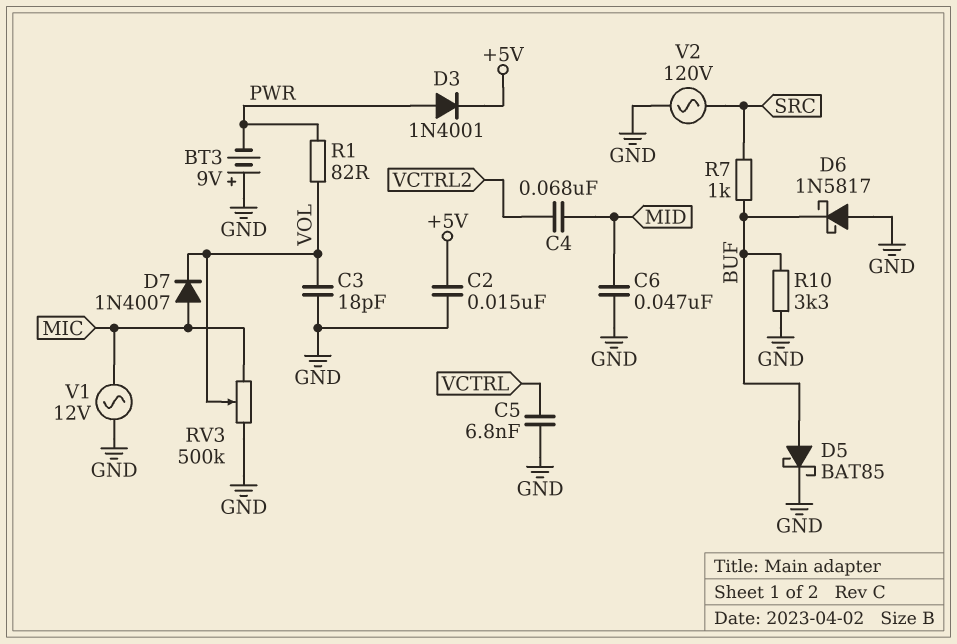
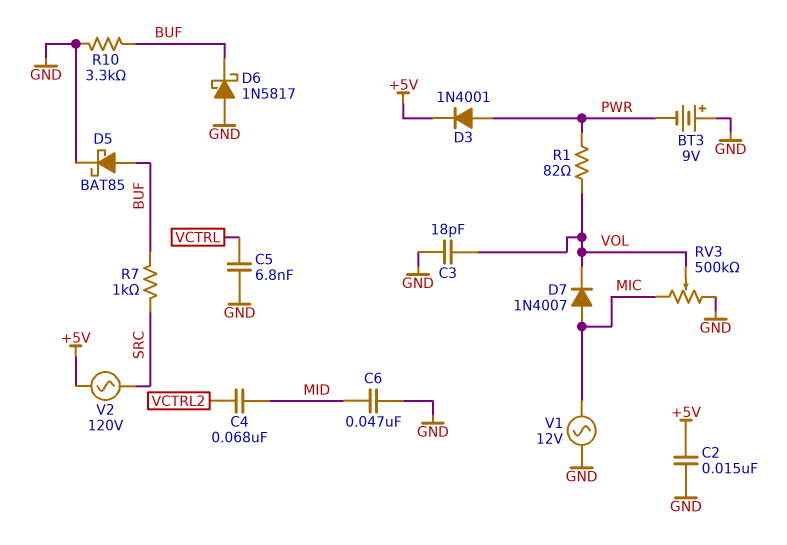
V2: AC 120V (GND, SRC) -> AC 120V (+5V, SRC)

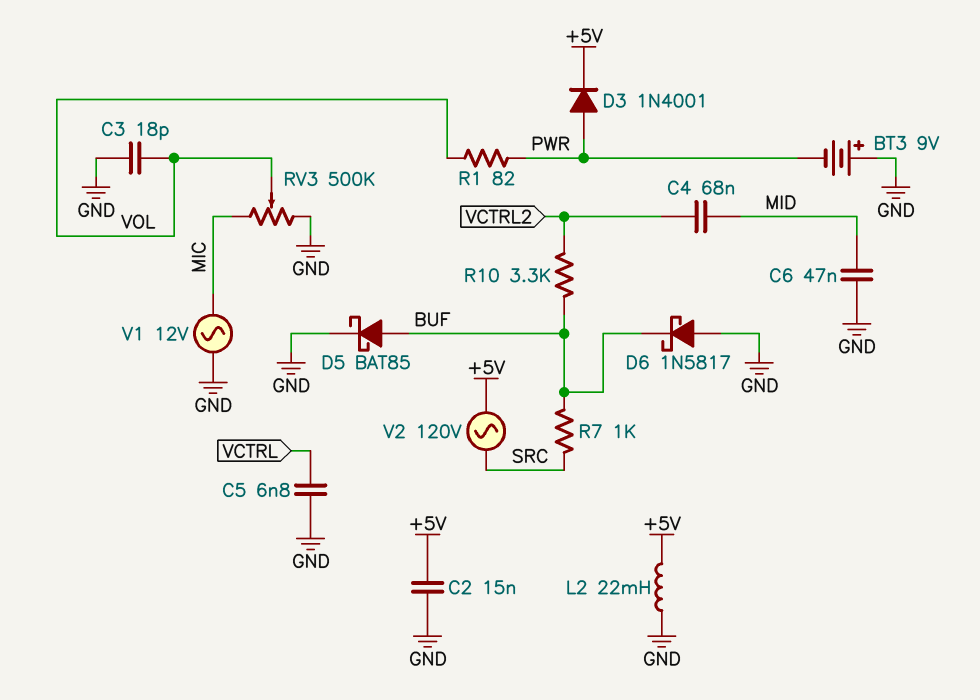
D7: diode 1N4007 (A MIC, K VOL) -> none
L2: none -> 22mH (+5V, GND)
R10: 3.3k (BUF, GND) -> 3.3k (BUF, VCTRL2)

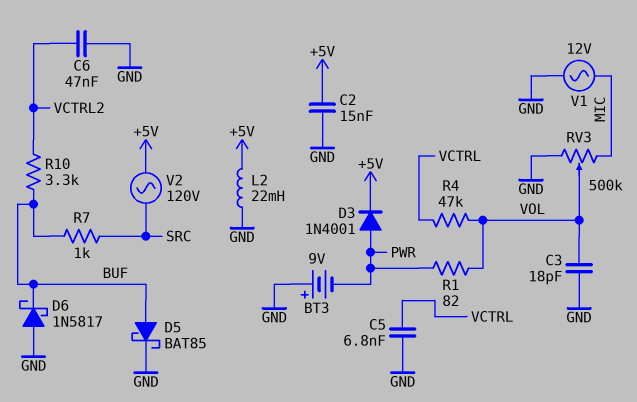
C4: 68nF (MID, VCTRL2) -> none
C6: 47nF (GND, MID) -> 47nF (GND, VCTRL2)
R4: none -> 47k (VCTRL, VOL)

